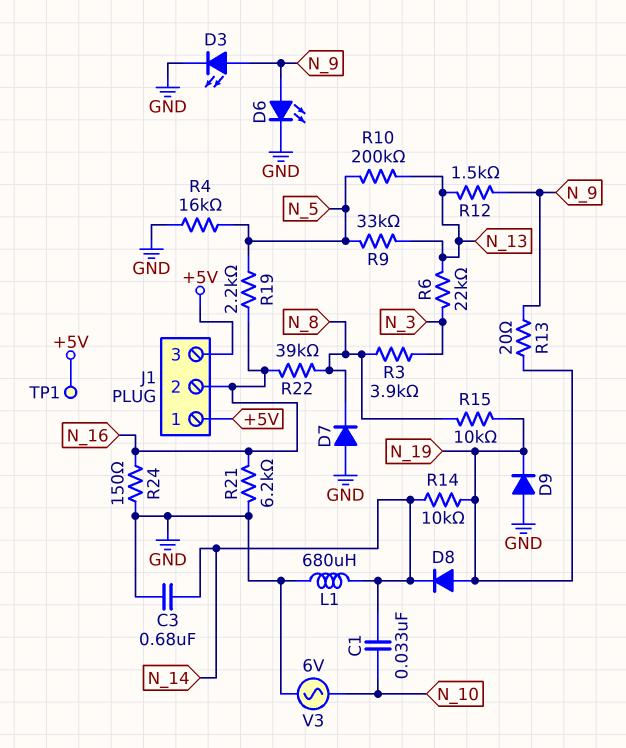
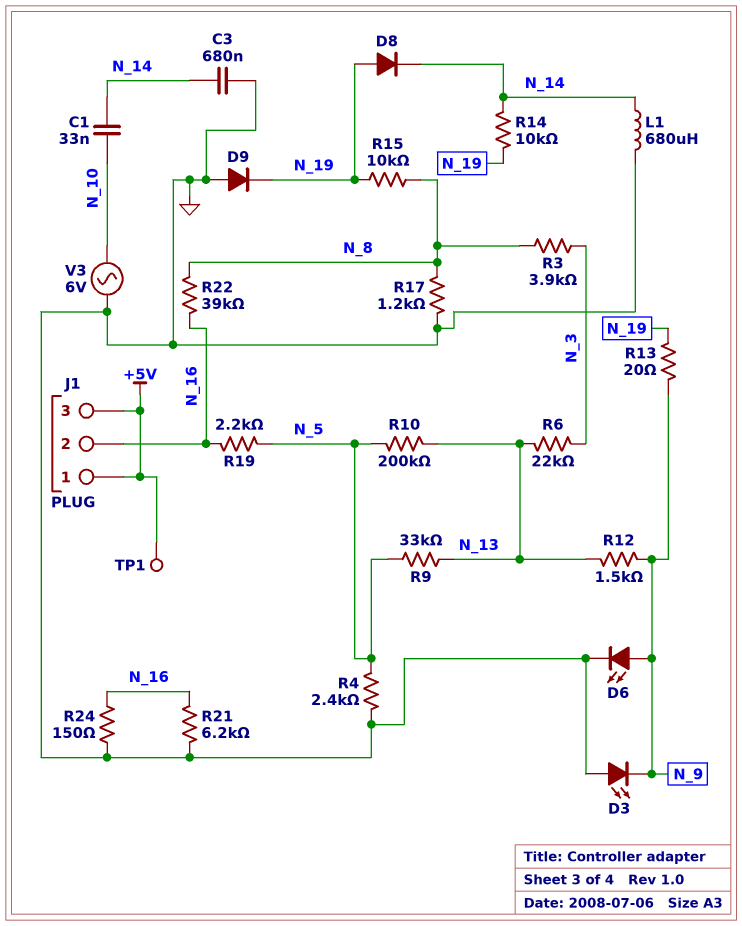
D3: LED (A N_9, K GND) -> LED (A GND, K N_9)
D7: diode (A GND, K N_8) -> none
R4: 16k (GND, N_5) -> 2.4k (GND, N_5)
R17: none -> 1.2k (GND, N_8)

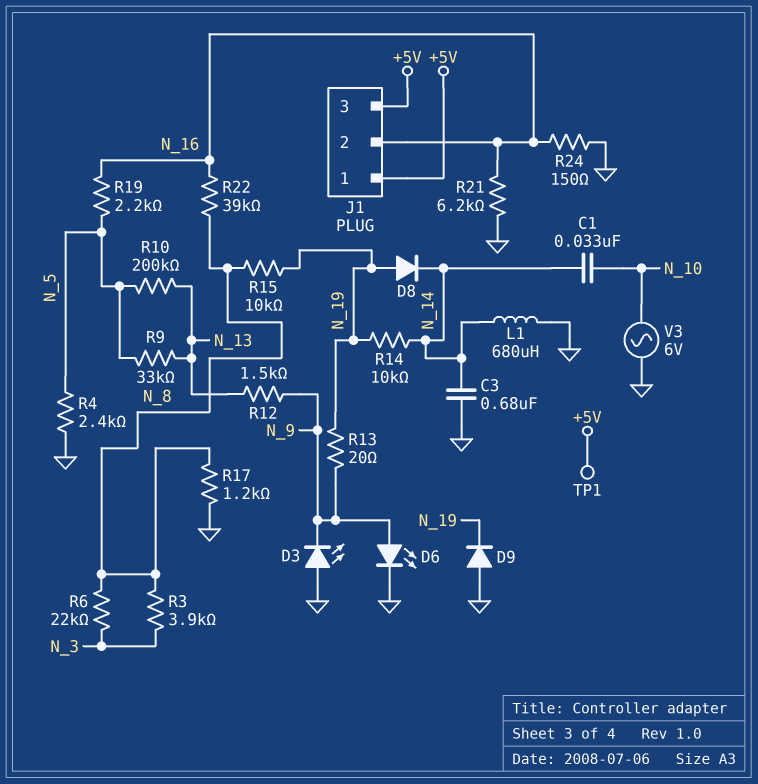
R6: 22k (N_3, N_13) -> 22k (N_3, N_8)

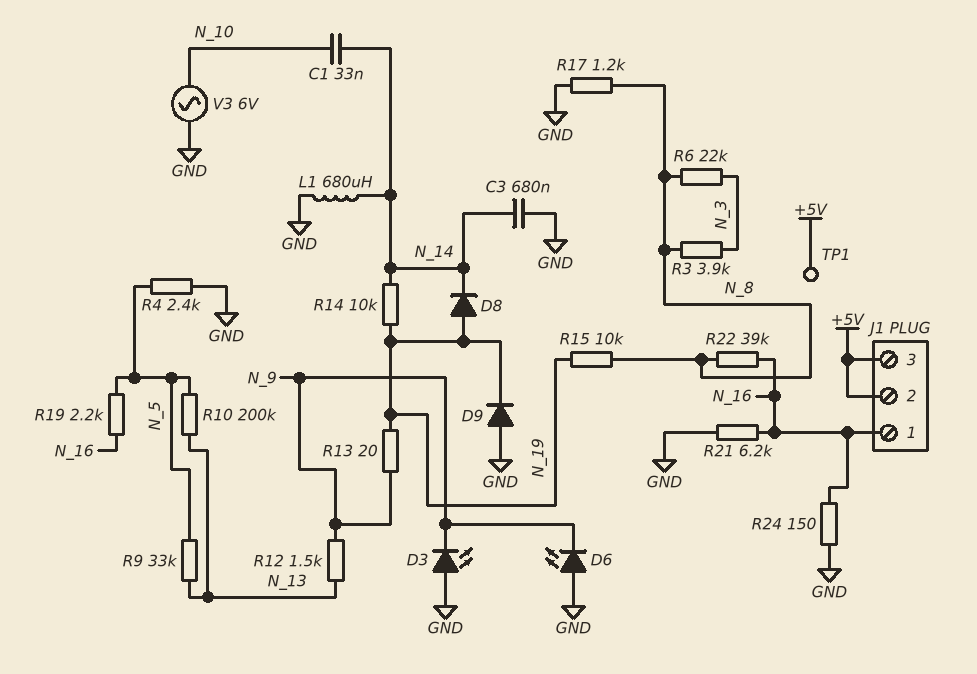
D6: LED (A N_9, K GND) -> LED (A GND, K N_9)
J1 pin 1: +5V -> N_16
J1 pin 2: N_16 -> +5V

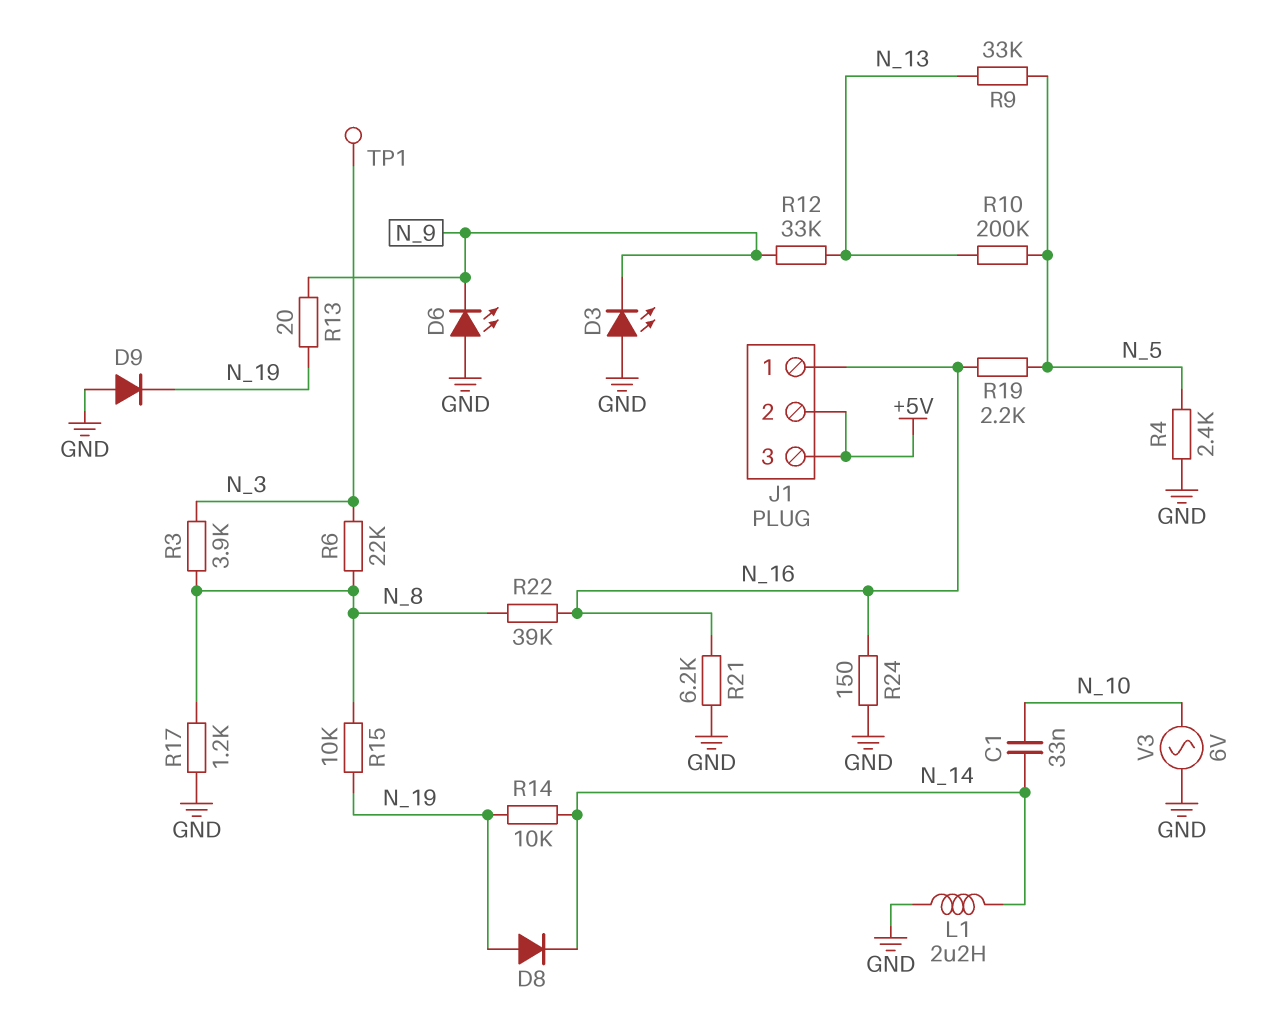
C3: 680nF (GND, N_14) -> none
L1: 680uH (GND, N_14) -> 2.2uH (GND, N_14)
R12: 1.5k (N_9, N_13) -> 33k (N_9, N_13)
TP1: test point (+5V) -> test point (N_3)

